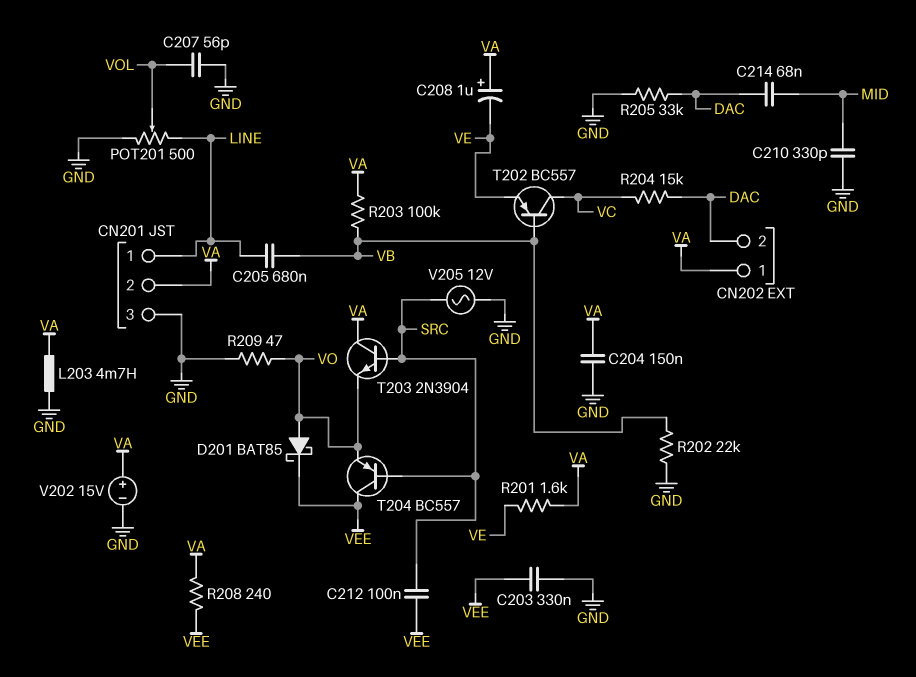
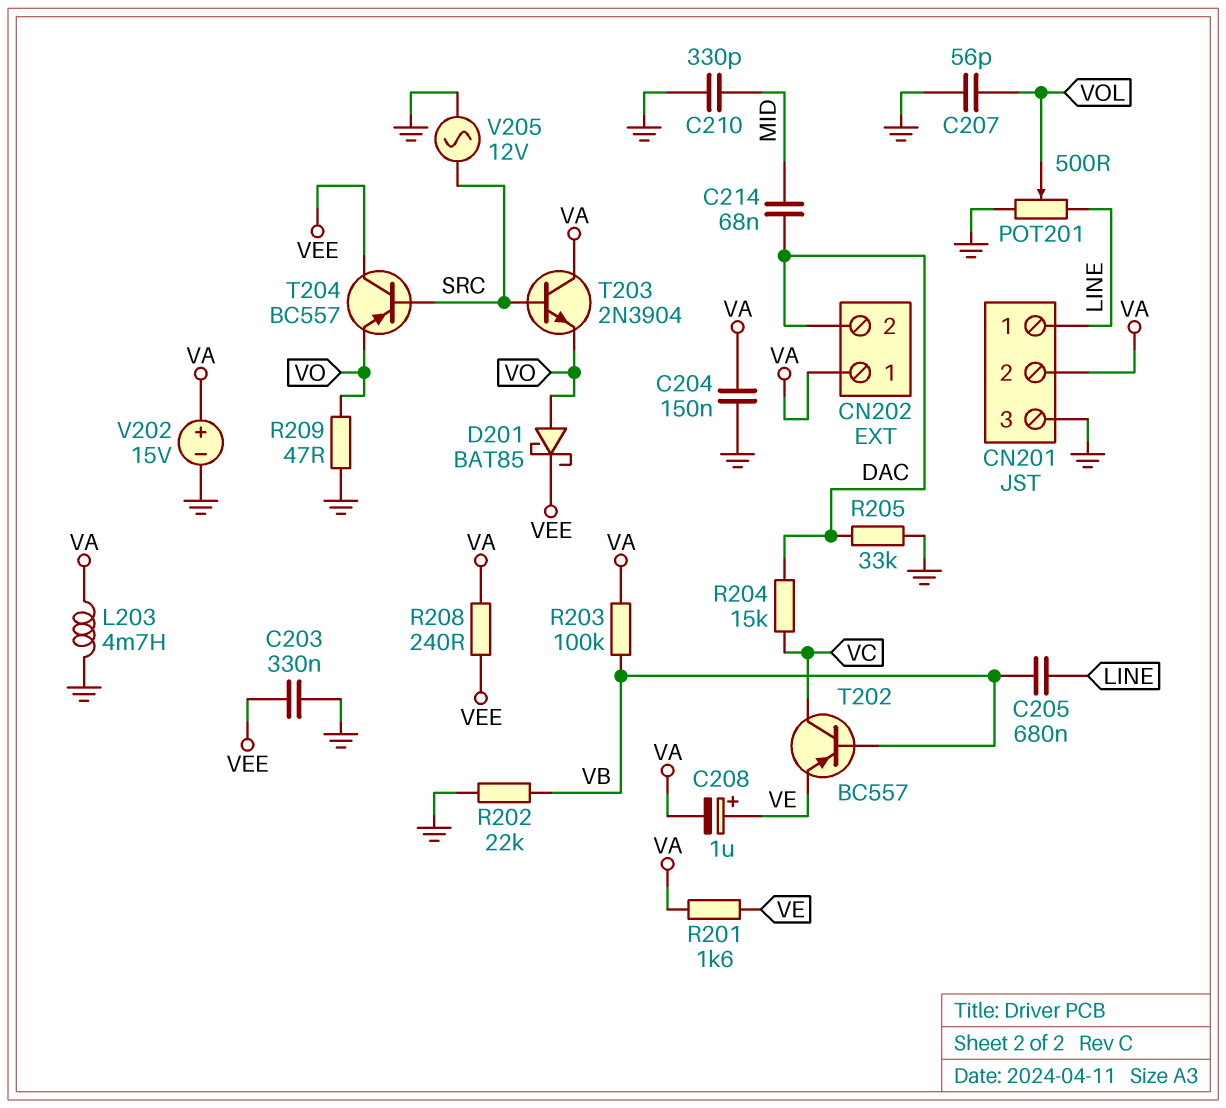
C208: 1uF (plus VA, minus VE) -> 1uF (plus VE, minus VA)
C212: 100nF (SRC, VEE) -> none

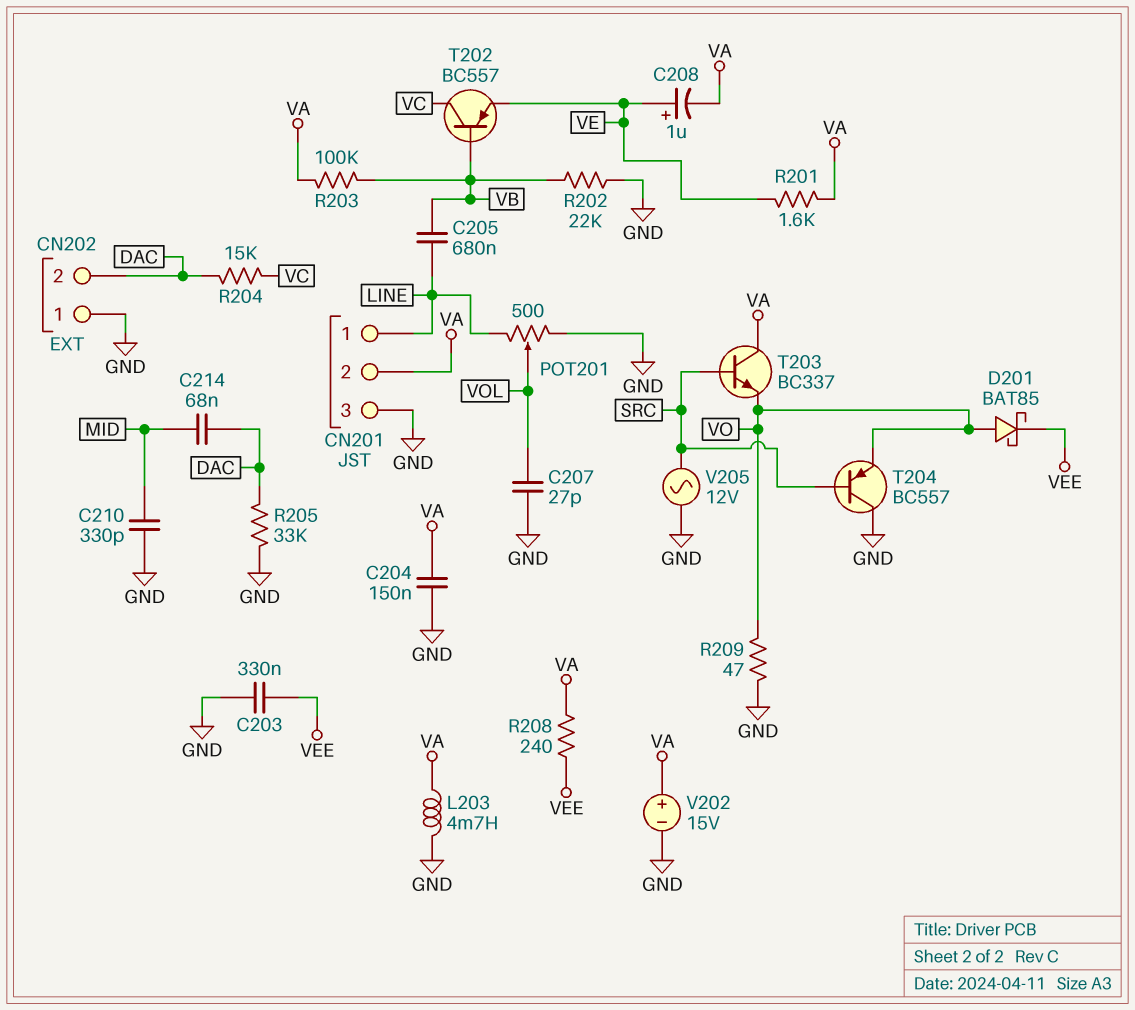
C207: 56pF (GND, VOL) -> 27pF (GND, VOL)
CN202 pin 1: VA -> GND
T203: NPN 2N3904 (B SRC, C VA, E VO) -> NPN BC337 (B SRC, C VA, E VO)
T204: PNP BC557 (B SRC, C VEE, E VO) -> PNP BC557 (B SRC, C GND, E VO)

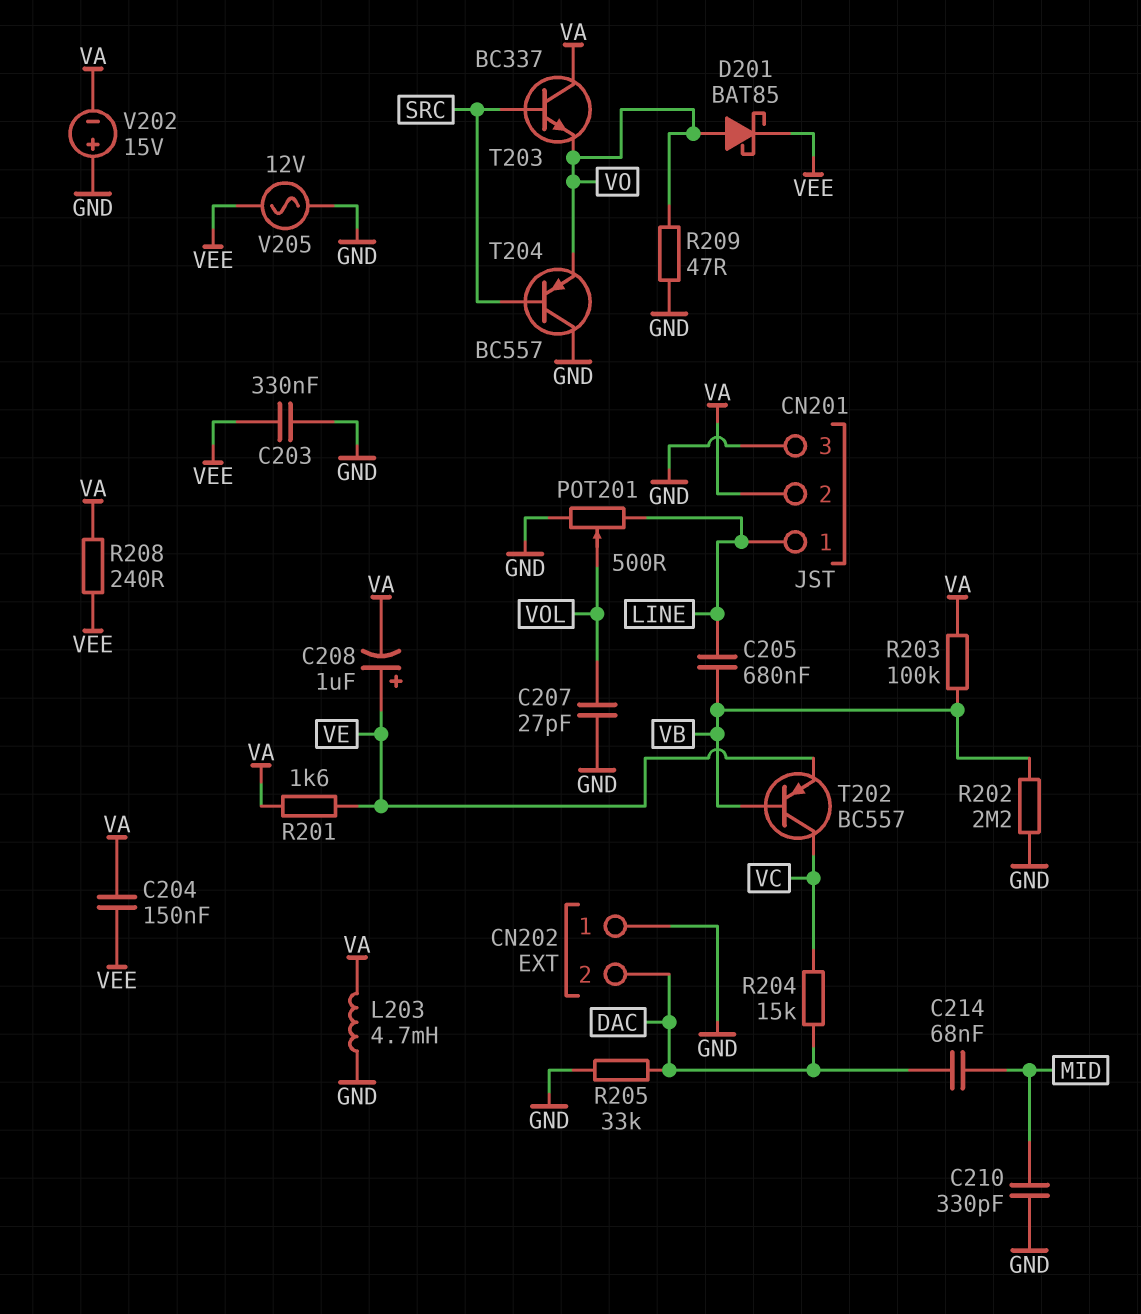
C204: 150nF (GND, VA) -> 150nF (VA, VEE)
R202: 22k (GND, VB) -> 2.2M (GND, VB)
V202: 15V (plus VA, minus GND) -> 15V (plus GND, minus VA)
V205: AC 12V (GND, SRC) -> AC 12V (GND, VEE)

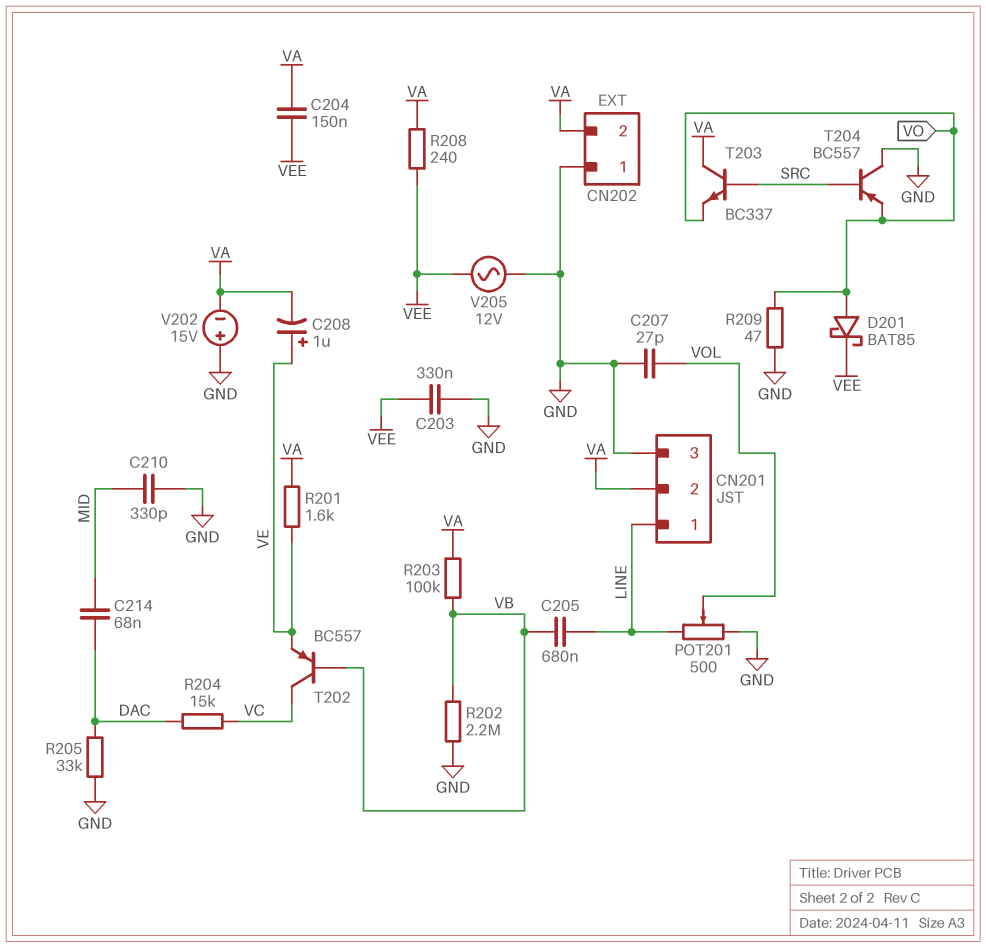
CN202 pin 2: DAC -> VA
L203: 4.7mH (GND, VA) -> none

